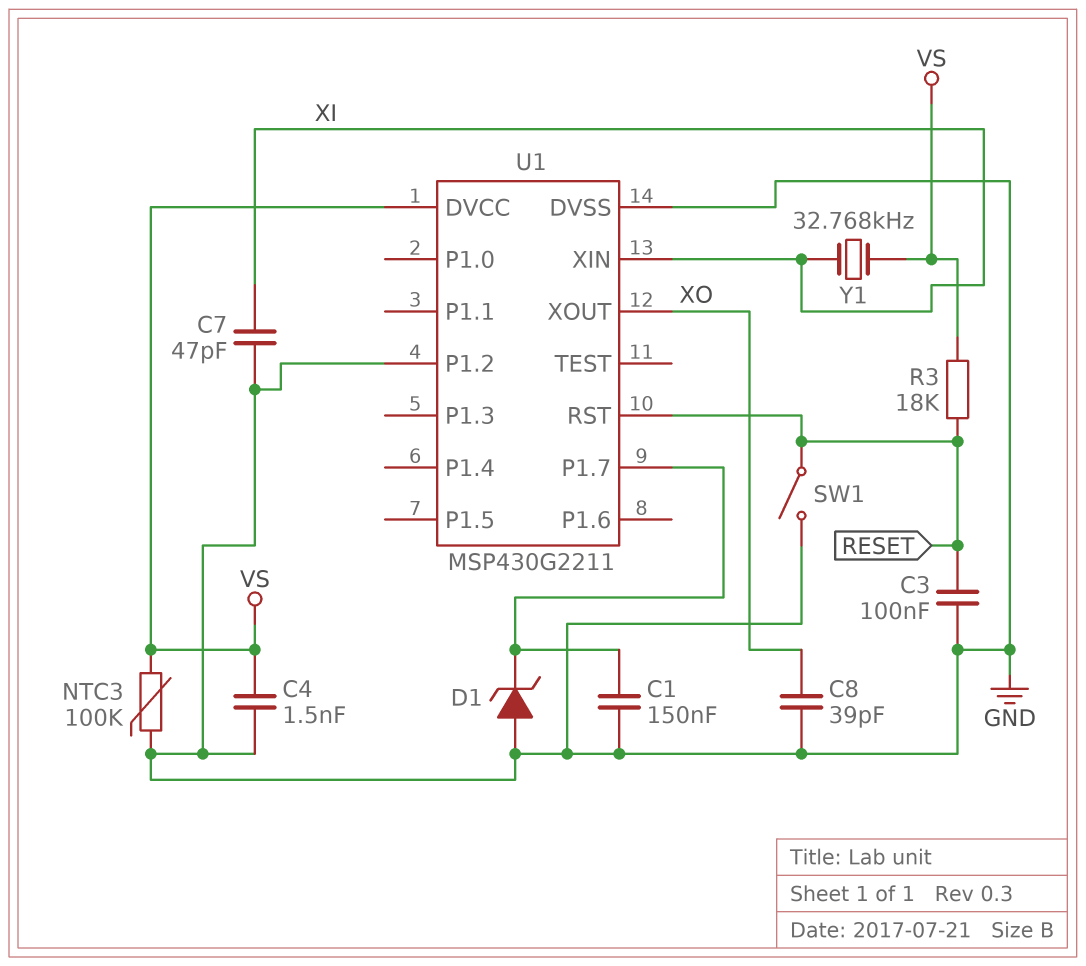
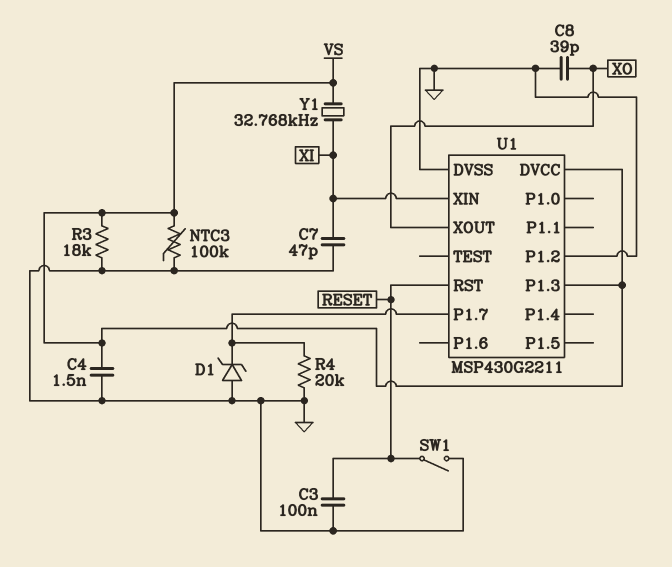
C1: 150nF (GND, U1/P1.7) -> none
R3: 18k (RESET, VS) -> 18k (GND, VS)
R4: none -> 20k (GND, U1/P1.7)
U1 pin P1.3: none -> VS

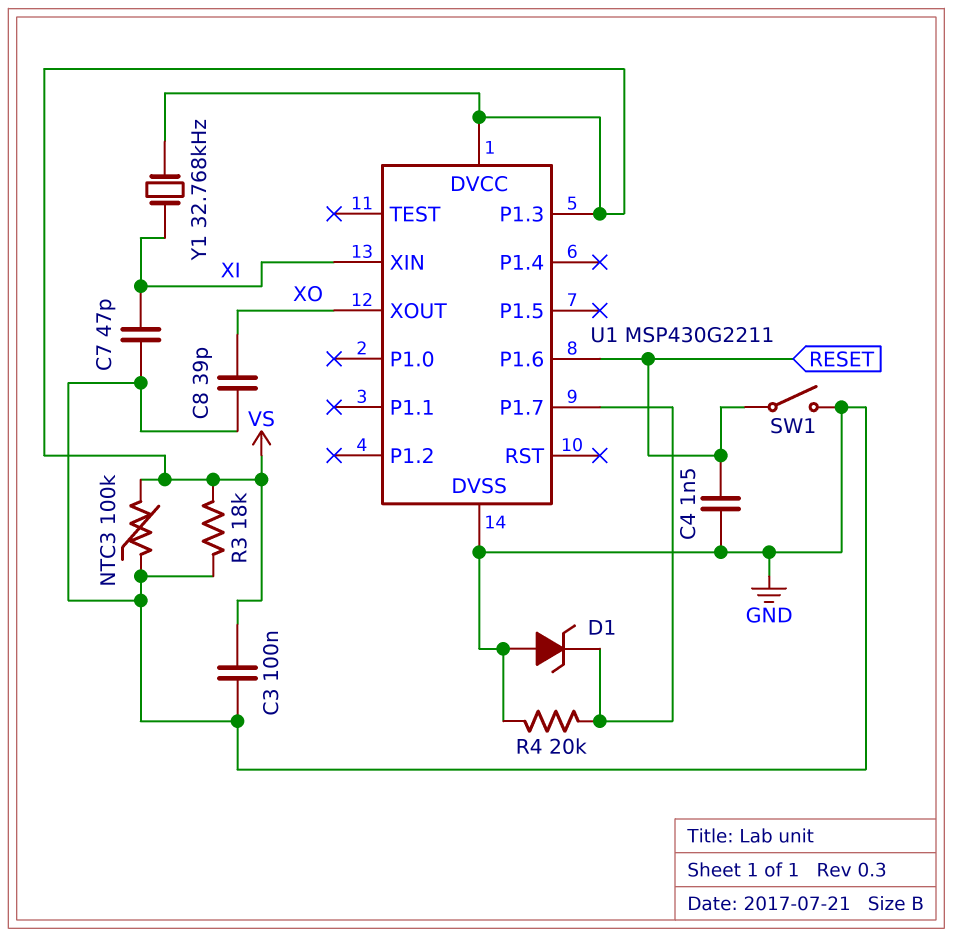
C3: 100nF (GND, RESET) -> 100nF (GND, VS)
C4: 1.5nF (GND, VS) -> 1.5nF (GND, RESET)
U1 pin P1.2: GND -> none
U1 pin P1.6: none -> RESET
U1 pin RST: RESET -> none

